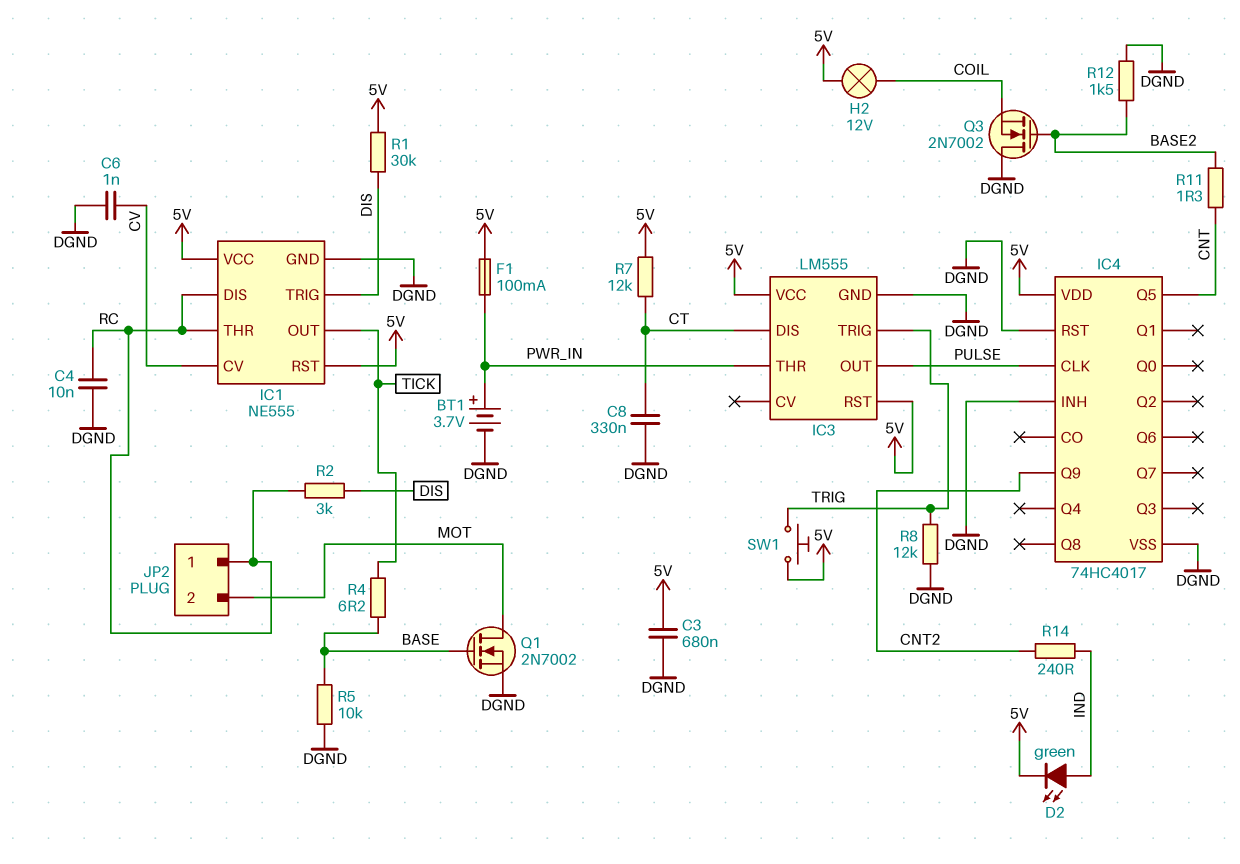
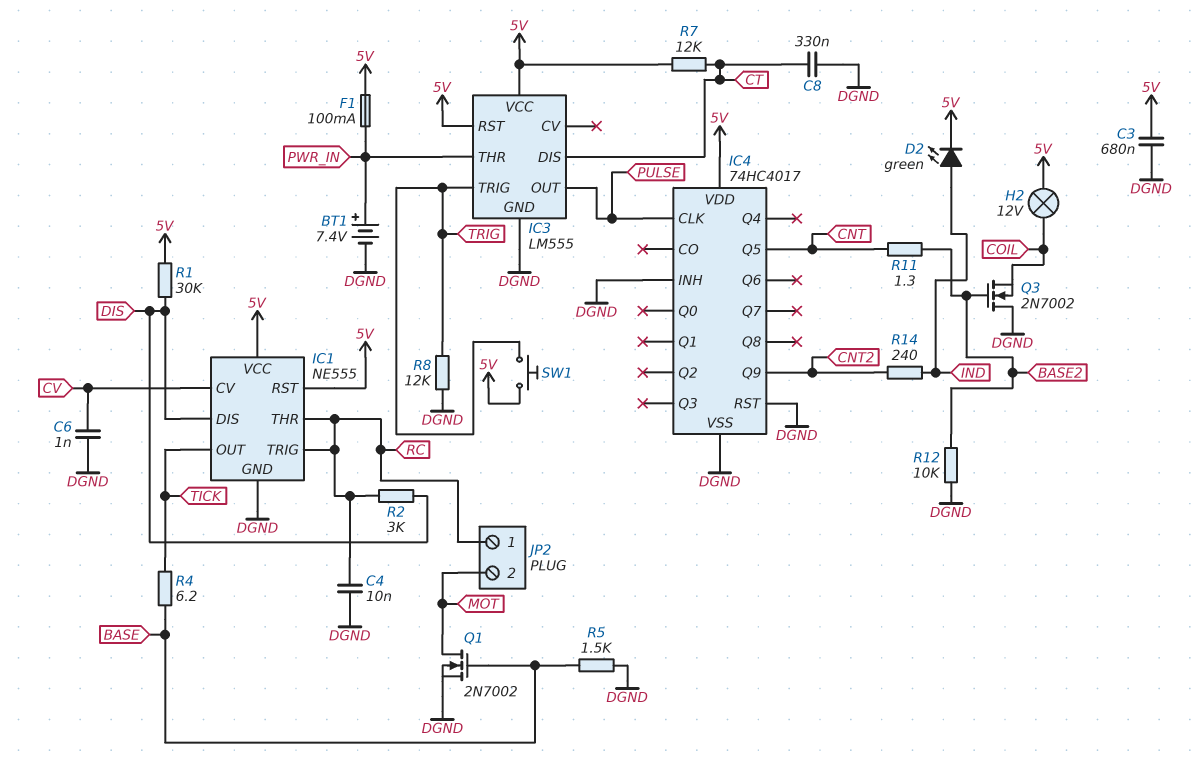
BT1: 3.7V (plus PWR_IN, minus DGND) -> 7.4V (plus PWR_IN, minus DGND)
IC1 pin DIS: RC -> DIS
IC1 pin TRIG: DIS -> RC
R5: 10k (BASE, DGND) -> 1.5k (BASE, DGND)
R12: 1.5k (BASE2, DGND) -> 10k (BASE2, DGND)

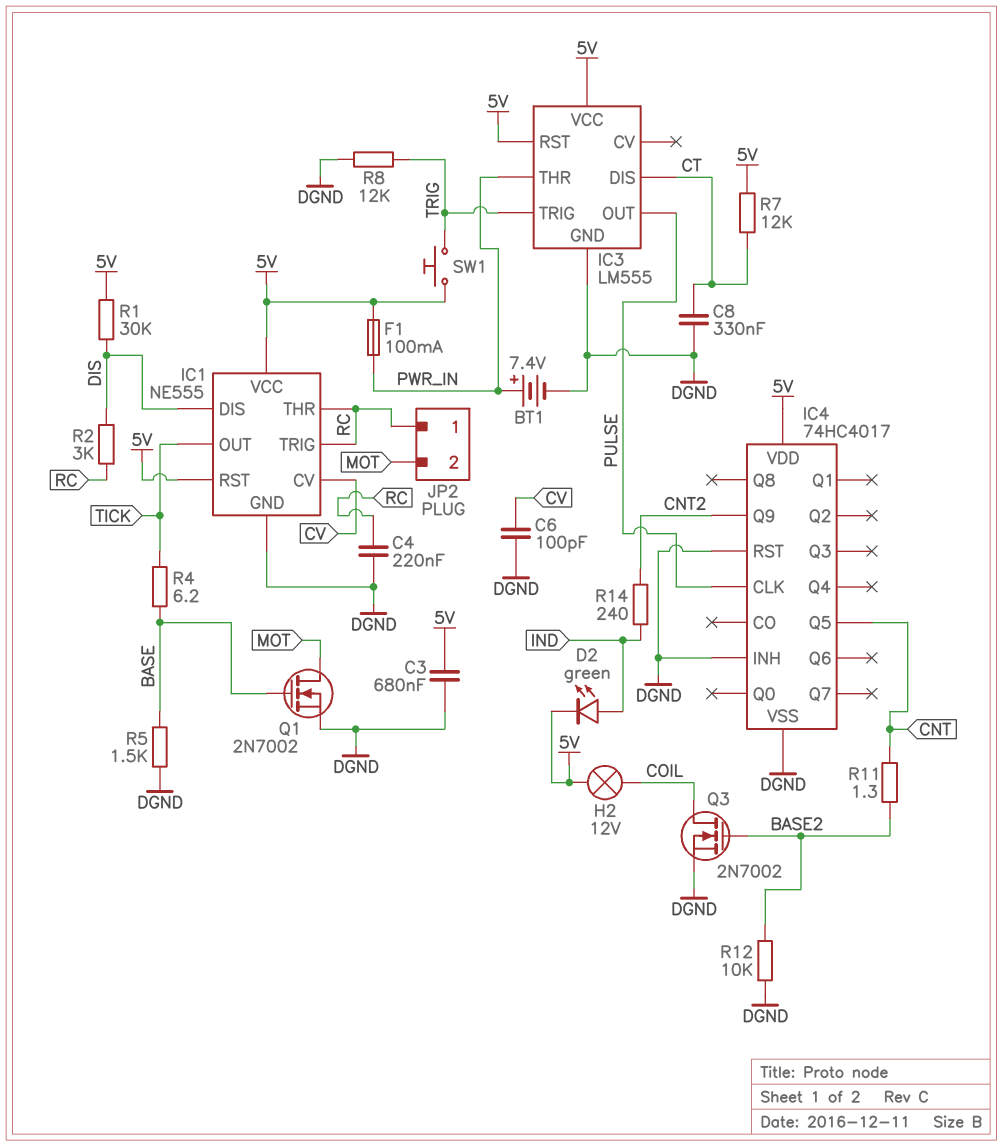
C4: 10nF (DGND, RC) -> 220nF (DGND, RC)
C6: 1nF (CV, DGND) -> 100pF (CV, DGND)
Q3: NMOS 2N7002 (G BASE2, D DGND, S COIL) -> NMOS 2N7002 (G BASE2, D COIL, S DGND)

